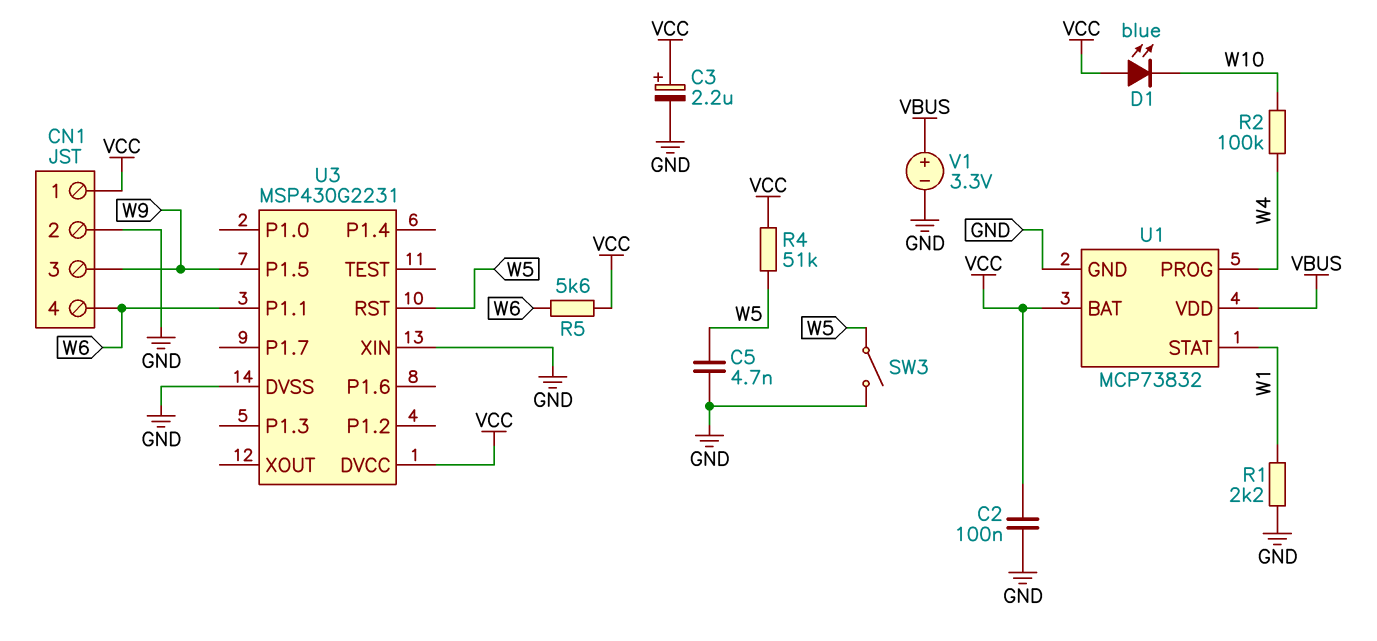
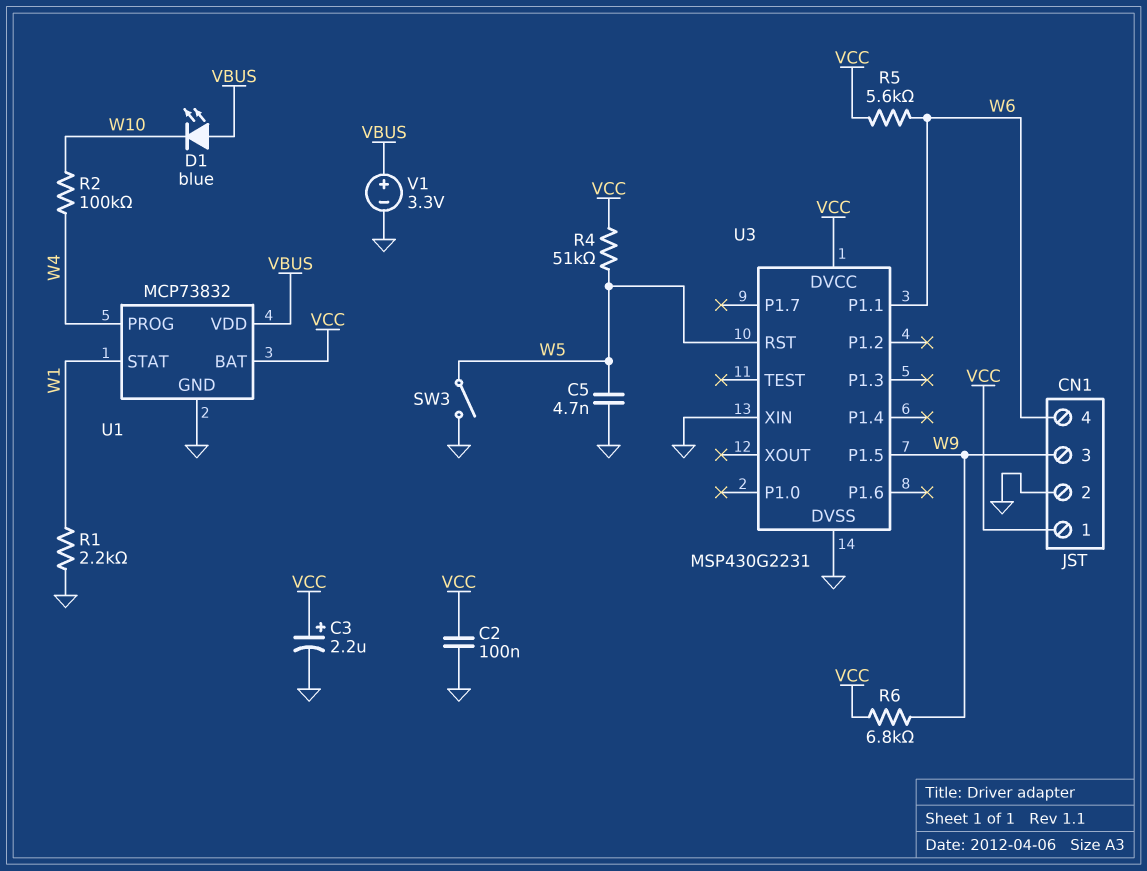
D1: LED blue (A VCC, K W10) -> LED blue (A VBUS, K W10)
R6: none -> 6.8k (VCC, W9)

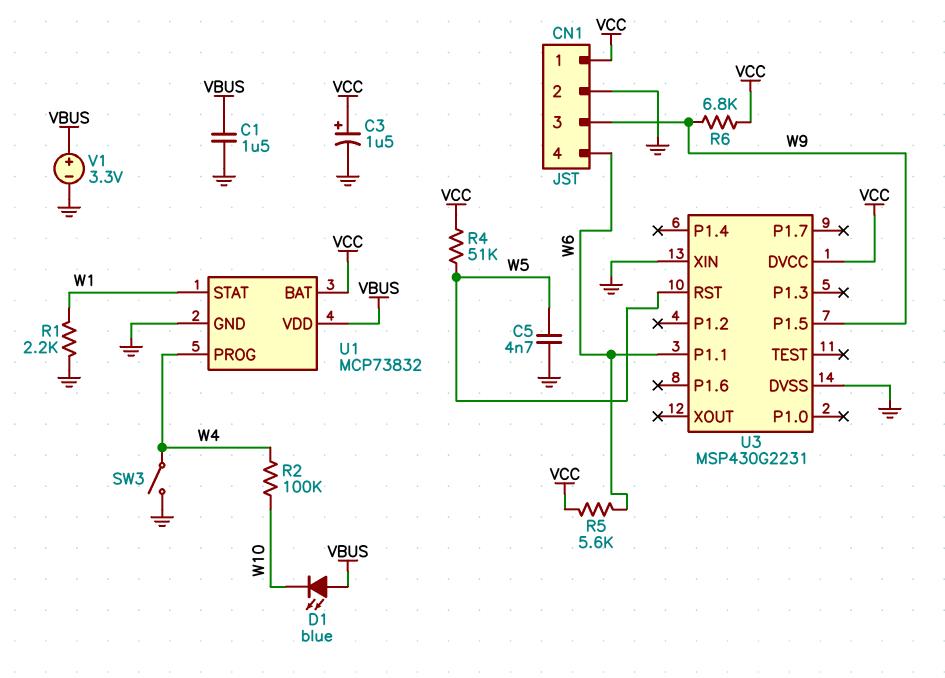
C1: none -> 1.5uF (GND, VBUS)
C2: 100nF (GND, VCC) -> none
C3: 2.2uF (plus VCC, minus GND) -> 1.5uF (plus VCC, minus GND)
SW3: switch (GND, W5) -> switch (GND, W4)

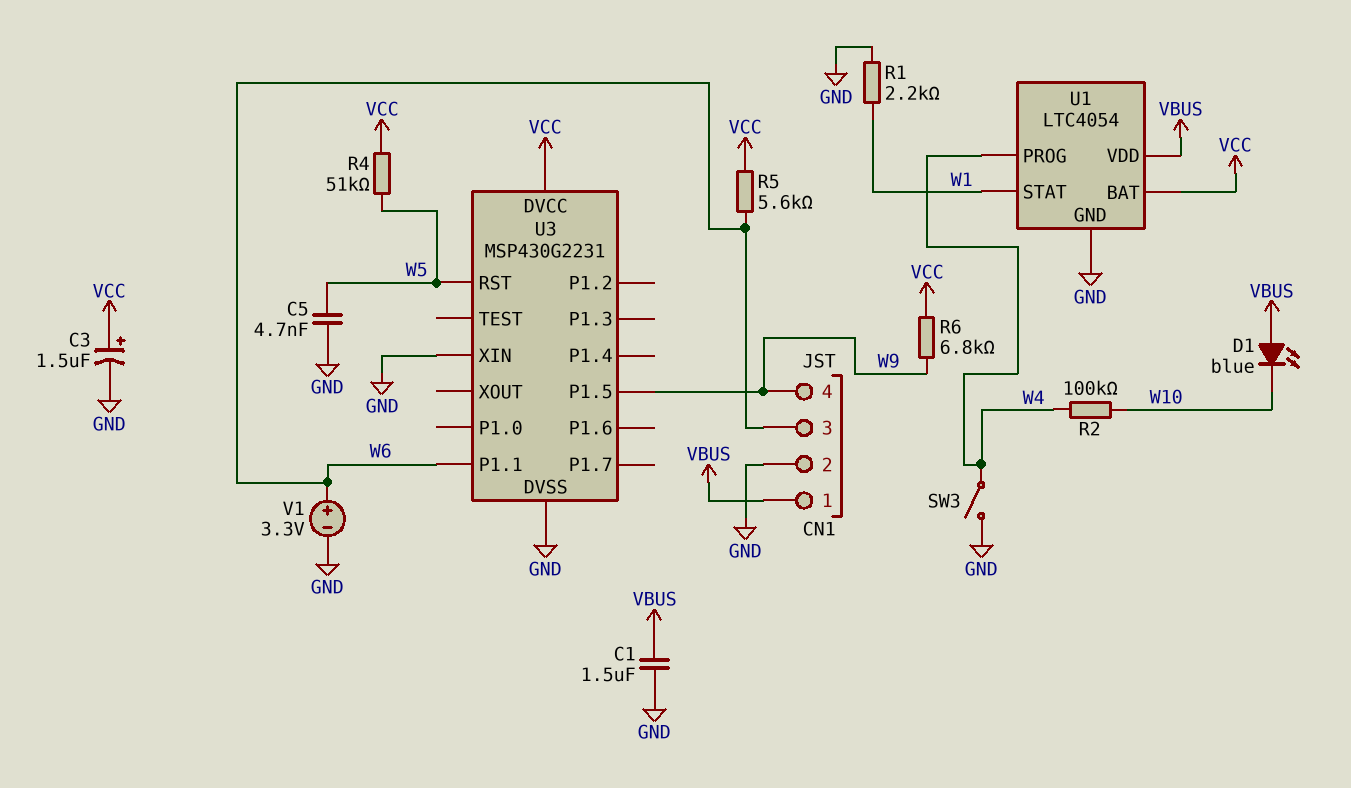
CN1 pin 1: VCC -> VBUS
CN1 pin 3: W9 -> W6
CN1 pin 4: W6 -> W9
U1: MCP73832 -> LTC4054
V1: 3.3V (plus VBUS, minus GND) -> 3.3V (plus W6, minus GND)

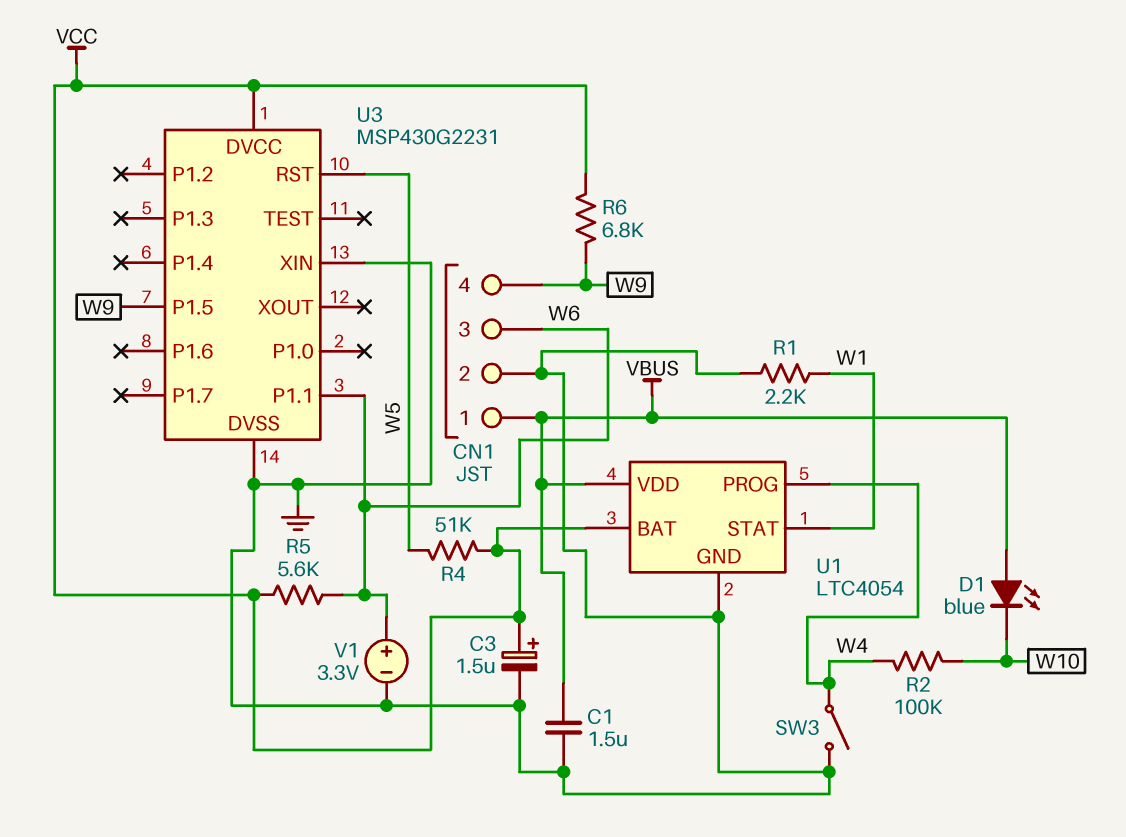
C5: 4.7nF (GND, W5) -> none

